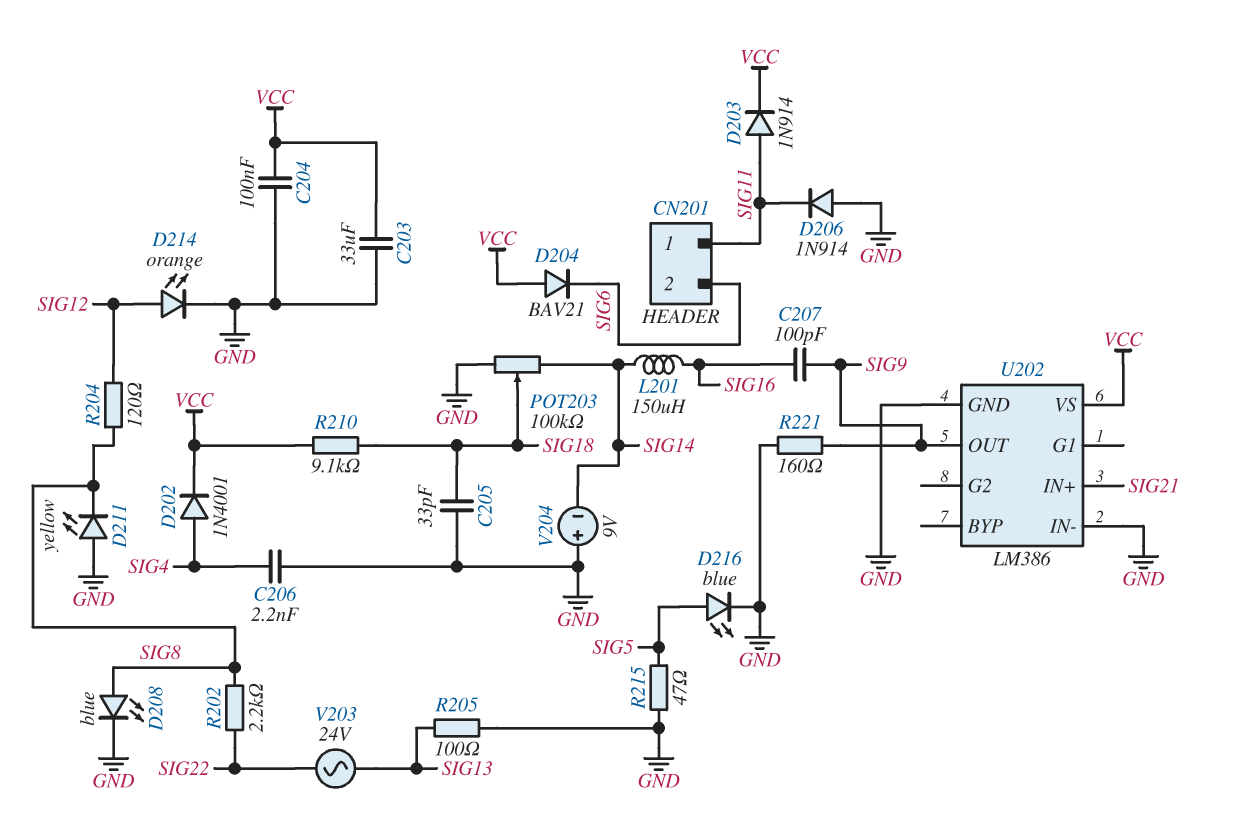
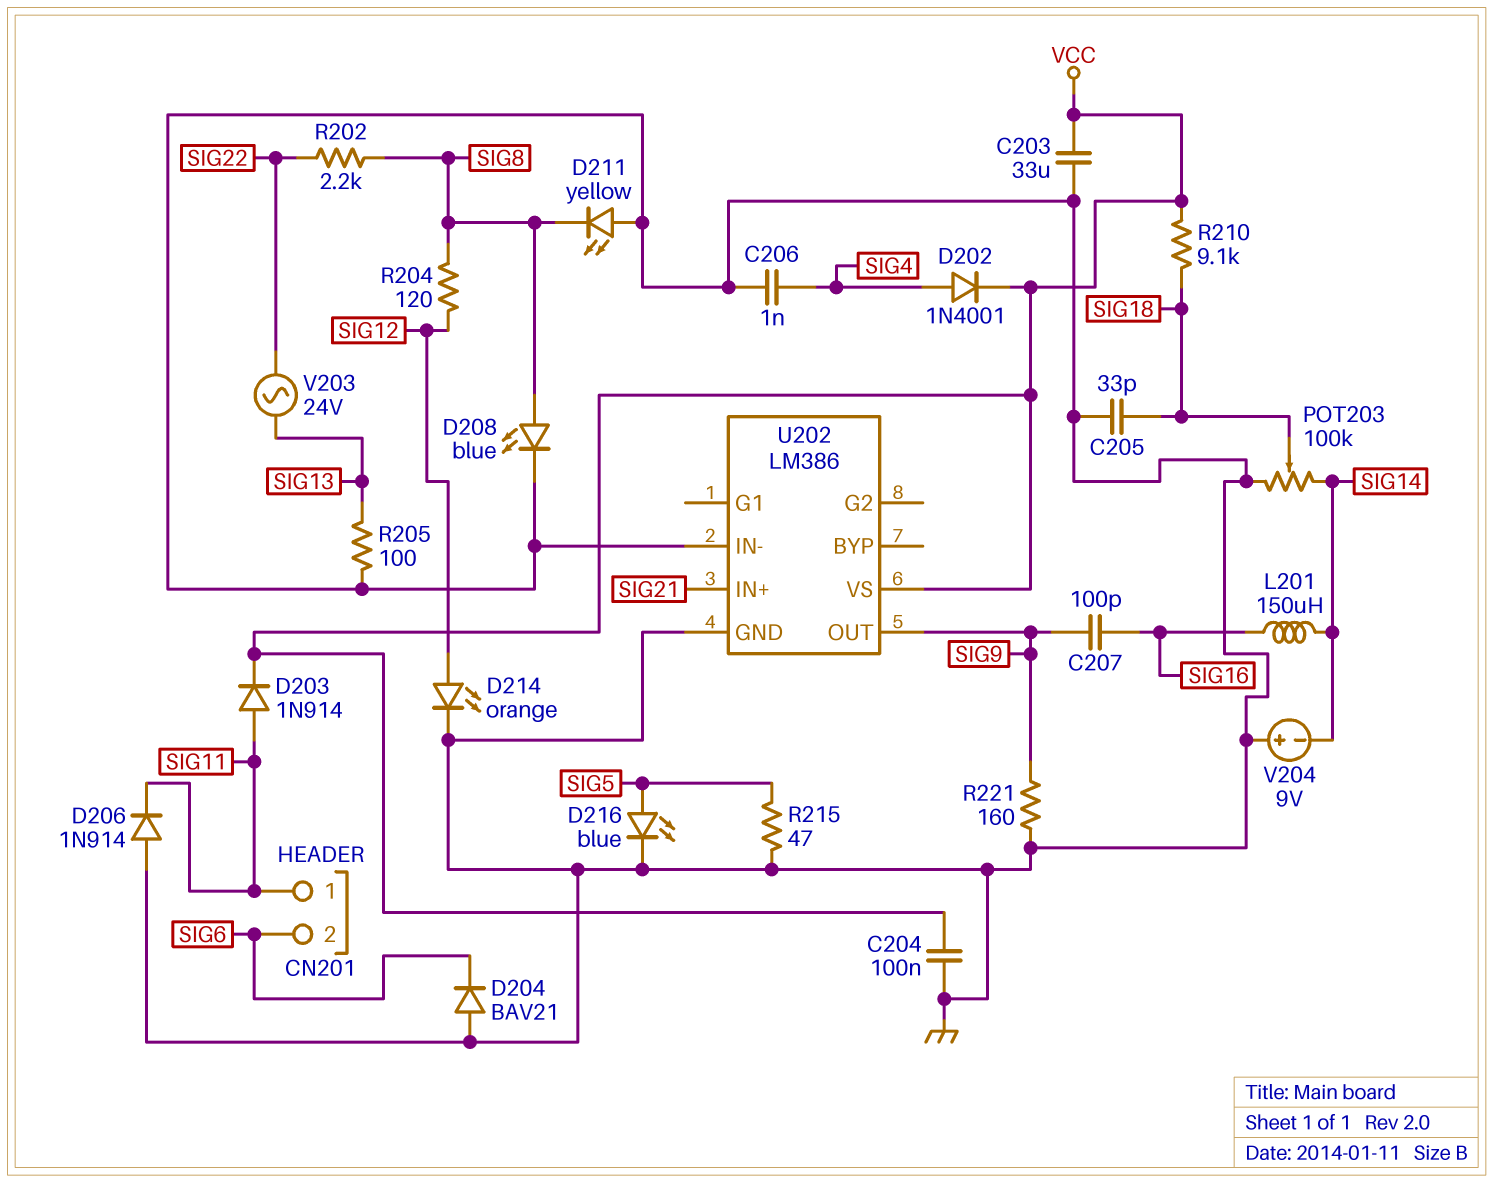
C206: 2.2nF (GND, SIG4) -> 1nF (GND, SIG4)
D204: diode BAV21 (A VCC, K SIG6) -> diode BAV21 (A GND, K SIG6)

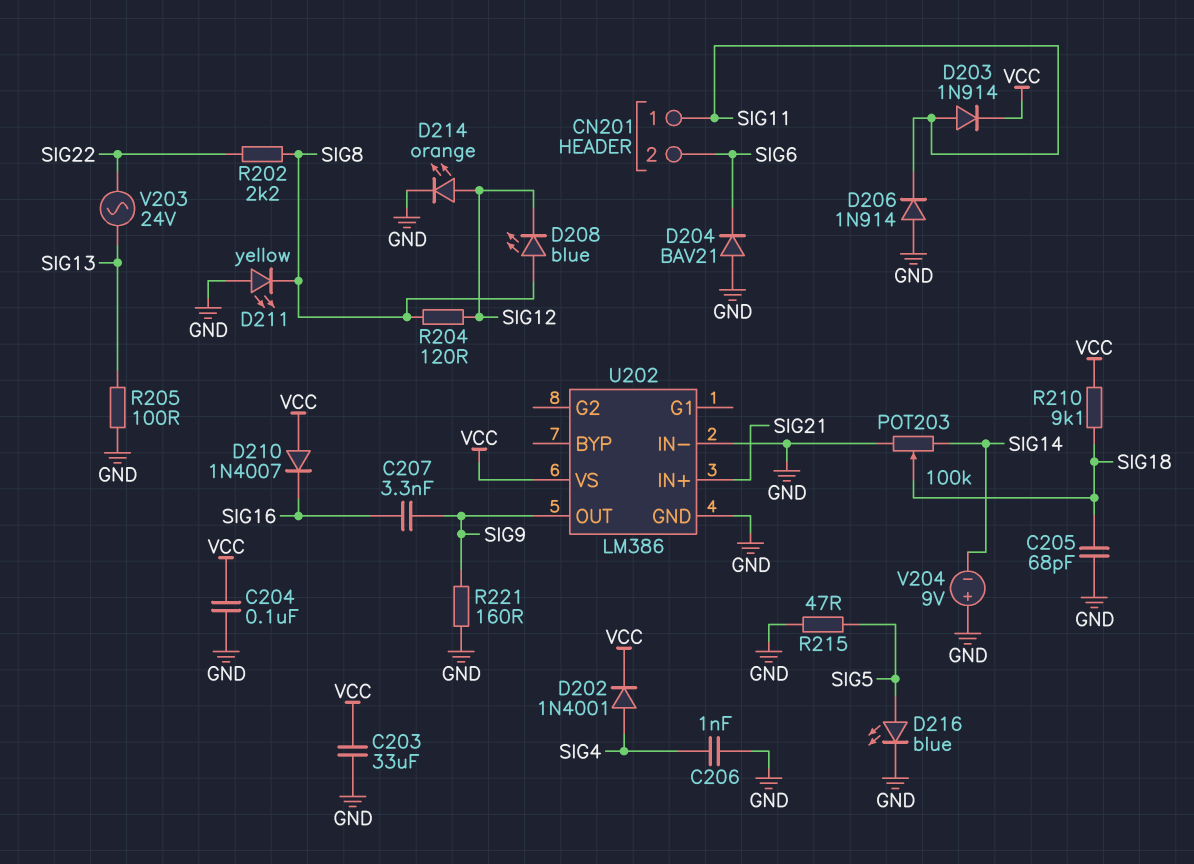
C205: 33pF (GND, SIG18) -> 68pF (GND, SIG18)
C207: 100pF (SIG9, SIG16) -> 3.3nF (SIG9, SIG16)
D208: LED blue (A SIG8, K GND) -> LED blue (A SIG8, K SIG12)
D210: none -> diode 1N4007 (A VCC, K SIG16)
L201: 150uH (SIG14, SIG16) -> none

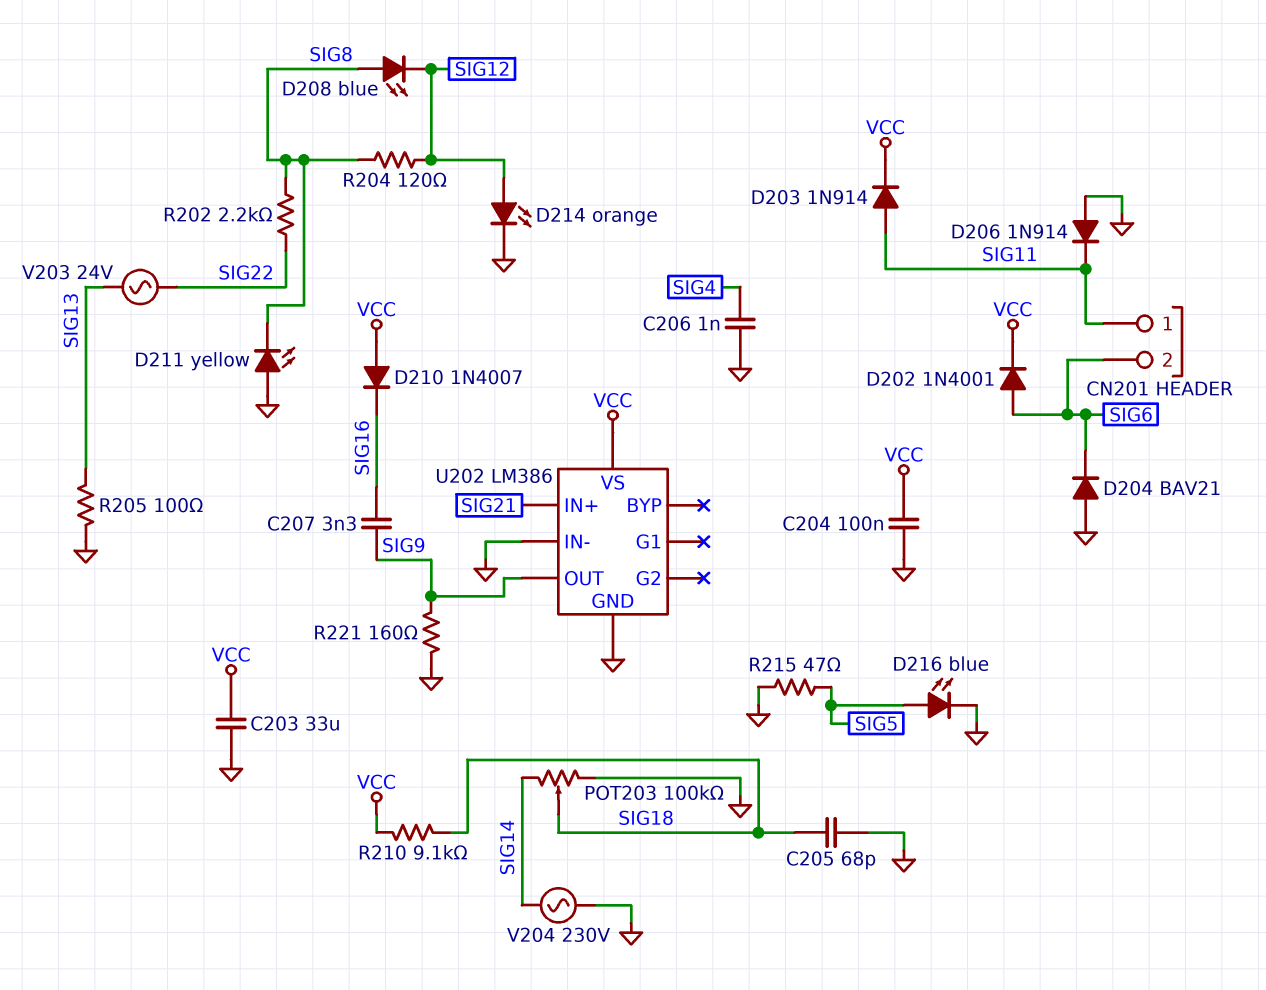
D202: diode 1N4001 (A SIG4, K VCC) -> diode 1N4001 (A SIG6, K VCC)
V204: 9V (plus GND, minus SIG14) -> AC 230V (GND, SIG14)

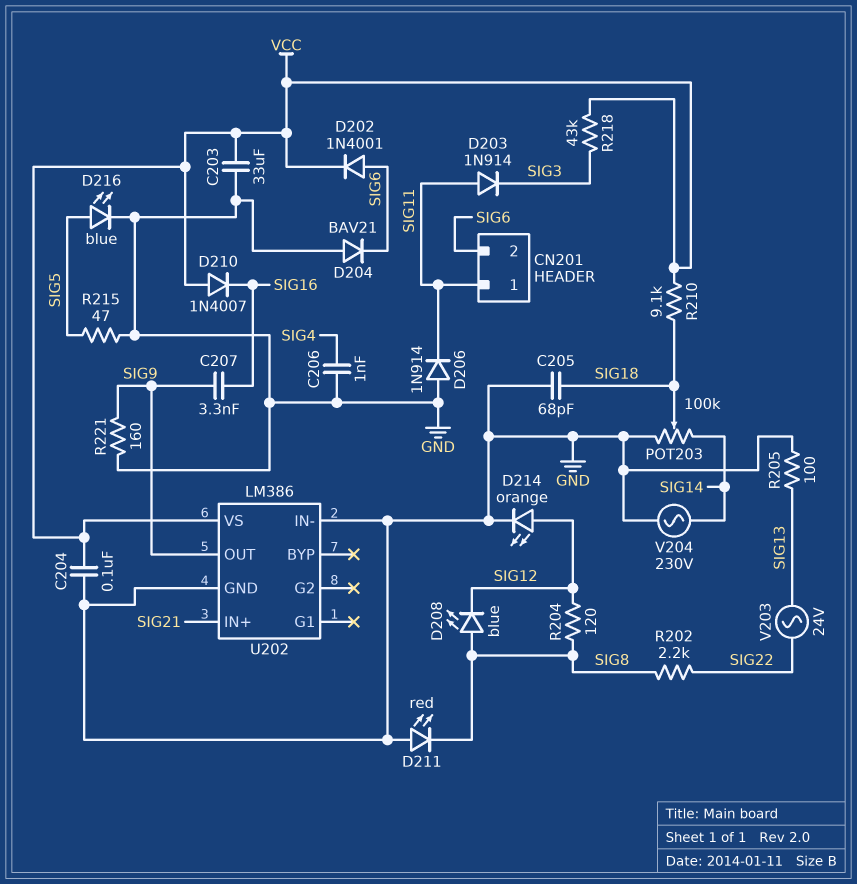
D203: diode 1N914 (A SIG11, K VCC) -> diode 1N914 (A SIG11, K SIG3)
D211: LED yellow (A GND, K SIG8) -> LED red (A GND, K SIG8)
R218: none -> 43k (SIG3, VCC)

